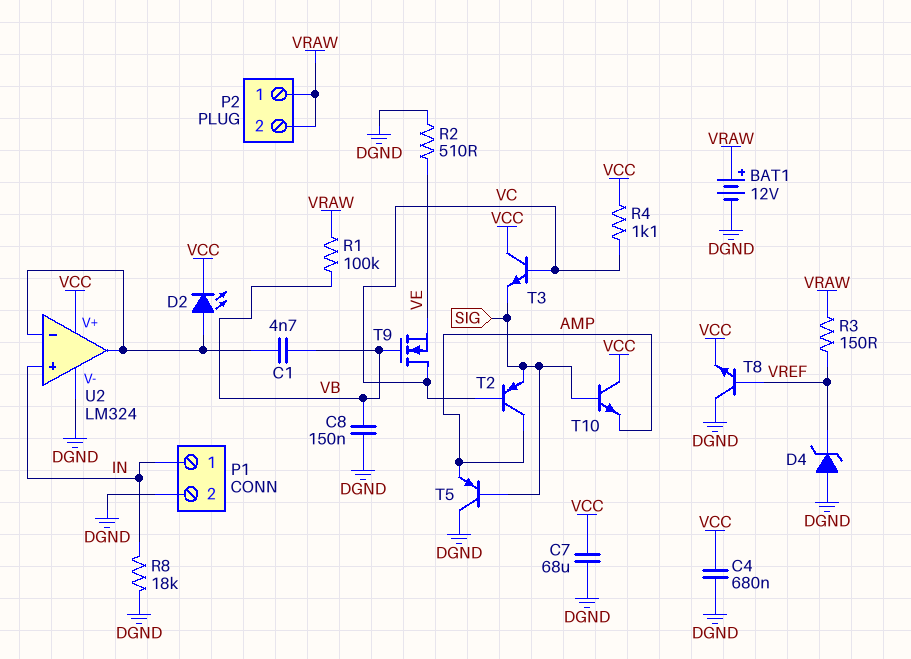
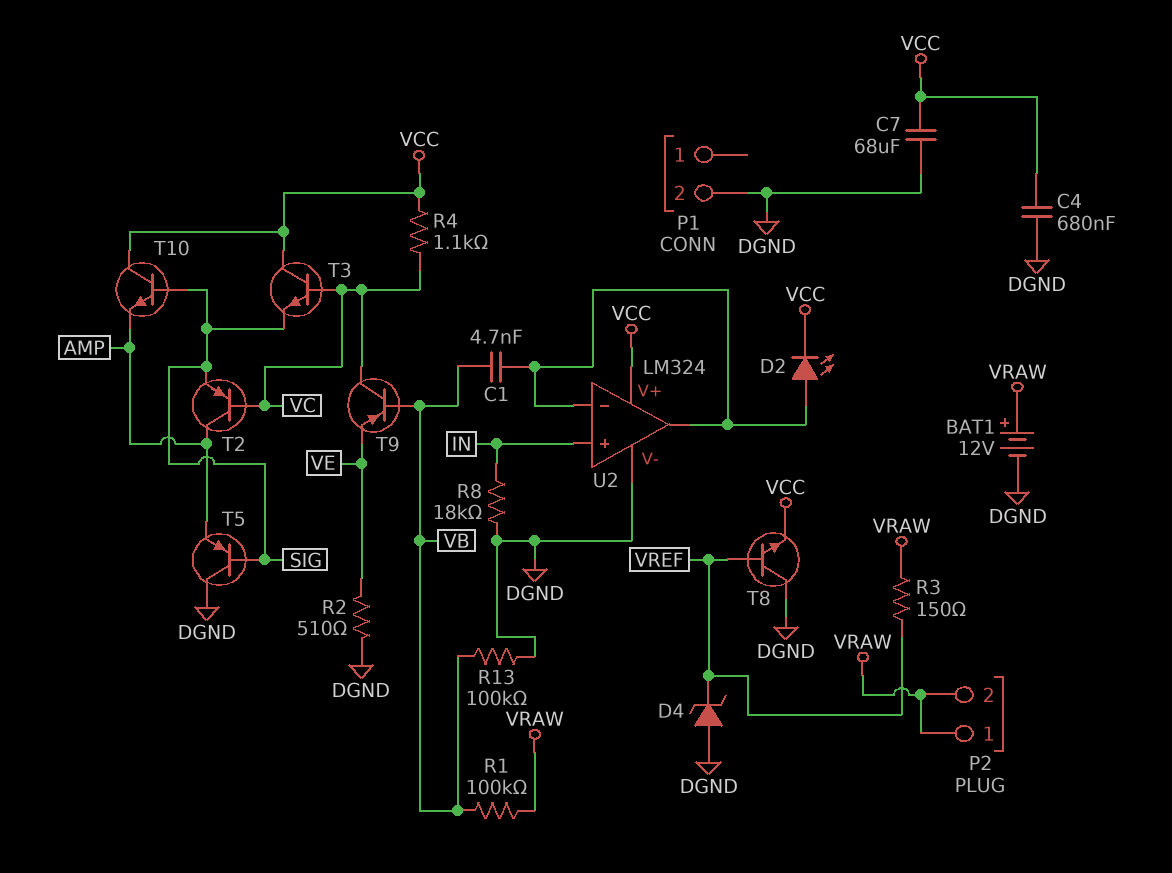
C8: 150nF (DGND, VB) -> none
P1 pin 1: IN -> none
R13: none -> 100k (DGND, VB)
T9: NMOS (G VB, D VC, S VE) -> PNP (B VB, C VC, E VE)

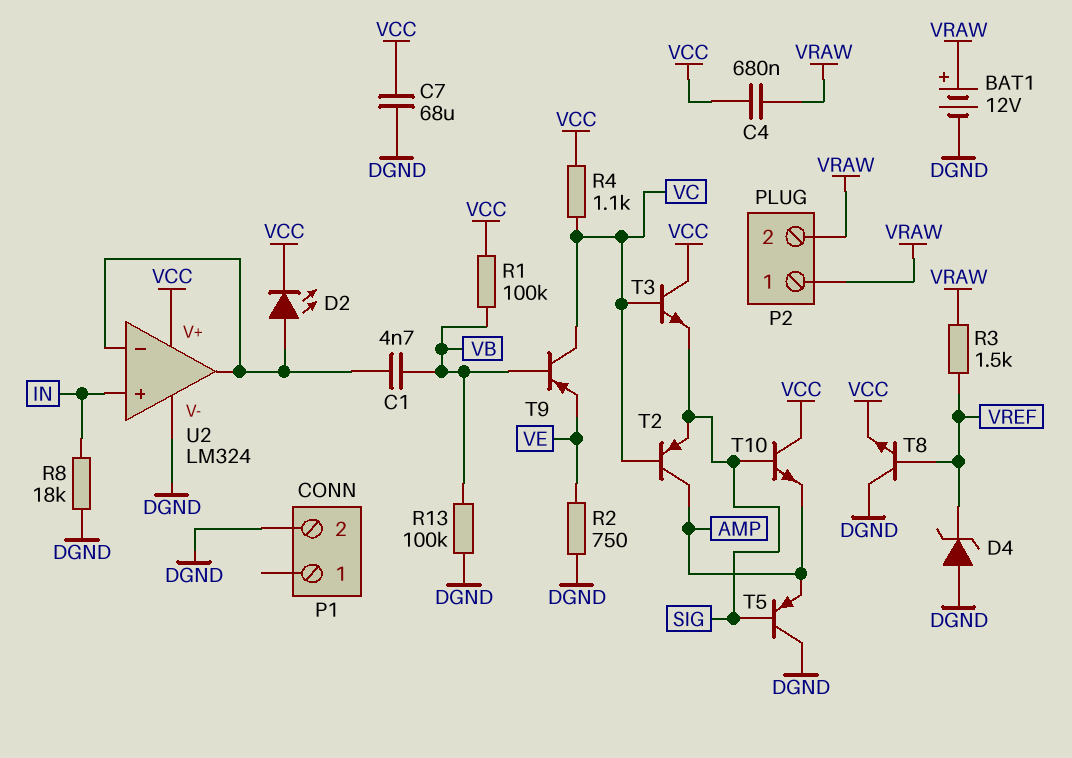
C4: 680nF (DGND, VCC) -> 680nF (VCC, VRAW)
R1: 100k (VB, VRAW) -> 100k (VB, VCC)
R2: 510 (DGND, VE) -> 750 (DGND, VE)
R3: 150 (VRAW, VREF) -> 1.5k (VRAW, VREF)

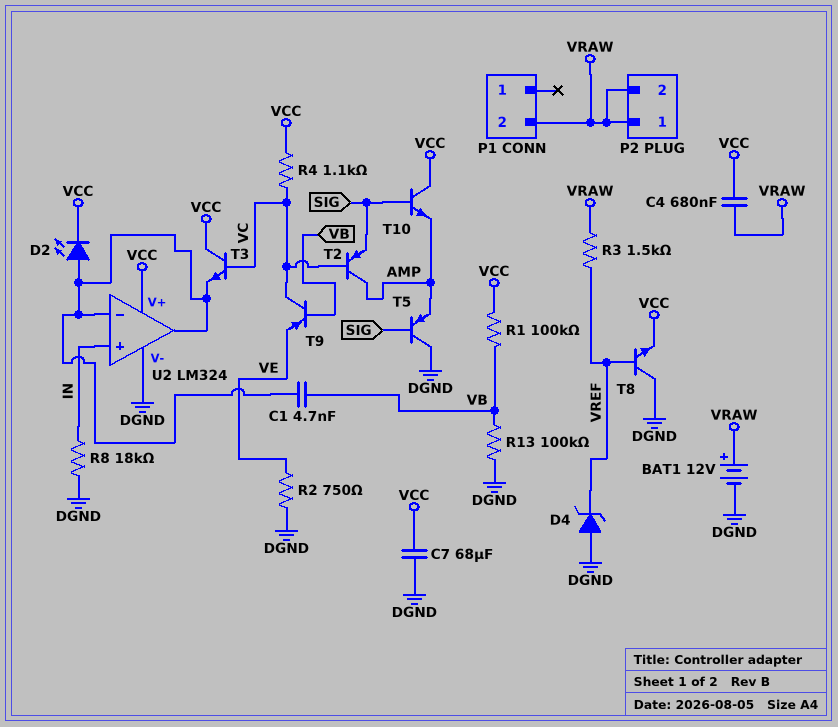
P1 pin 2: DGND -> VRAW
T3: NPN (B VC, C VCC, E SIG) -> NPN (B VC, C VCC, E U2/in-)

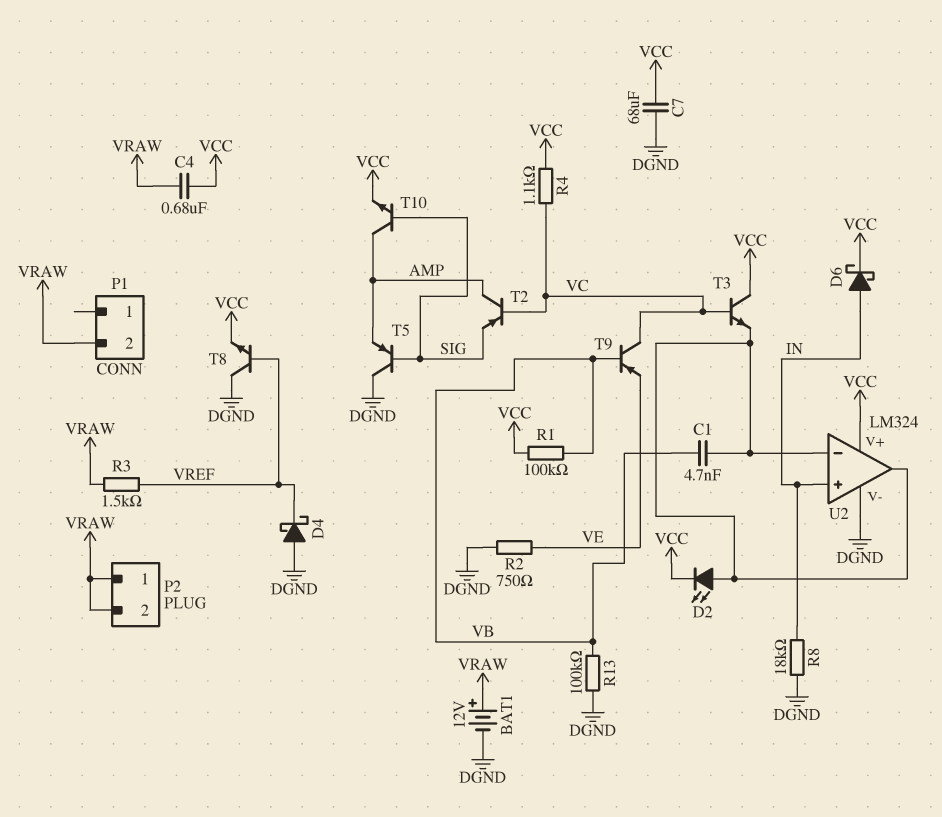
D4: zener (A DGND, K VREF) -> schottky (A DGND, K VREF)
D6: none -> schottky (A IN, K VCC)
T10: NPN (B SIG, C VCC, E AMP) -> NPN (B SIG, C AMP, E VCC)

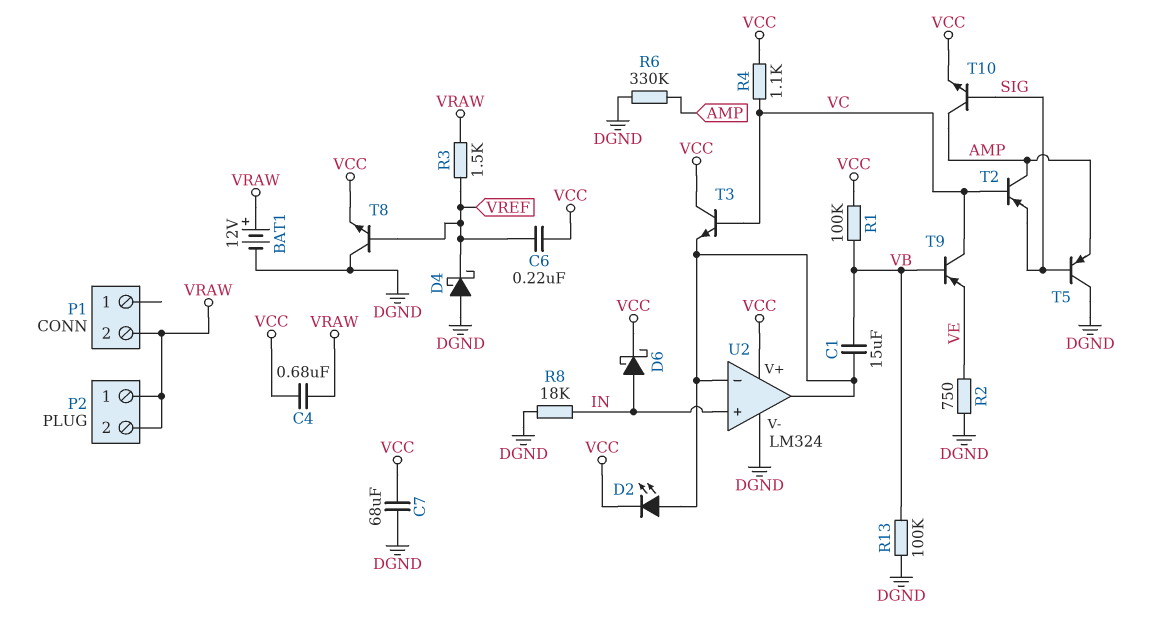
C1: 4.7nF (U2/in-, VB) -> 15uF (U2/in-, VB)
C6: none -> 220nF (VCC, VREF)
R6: none -> 330k (AMP, DGND)

